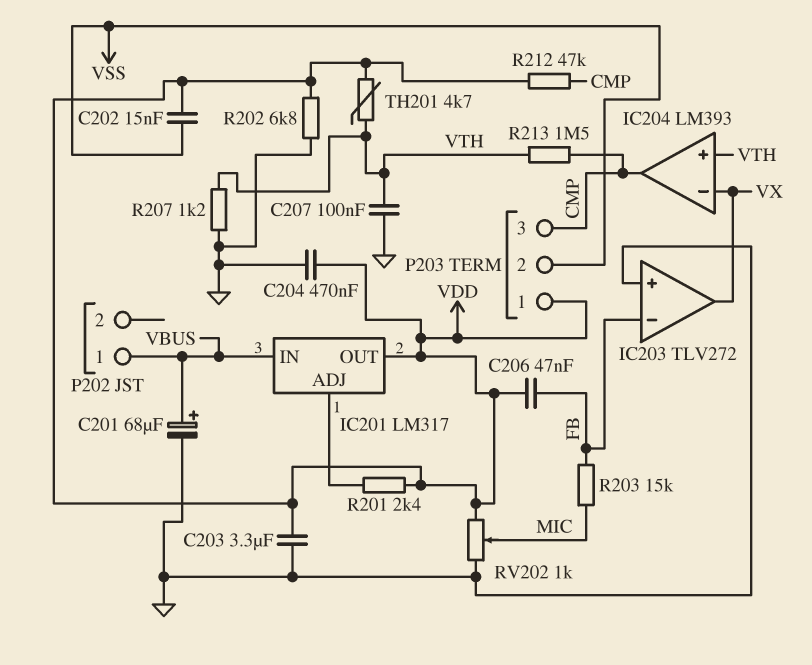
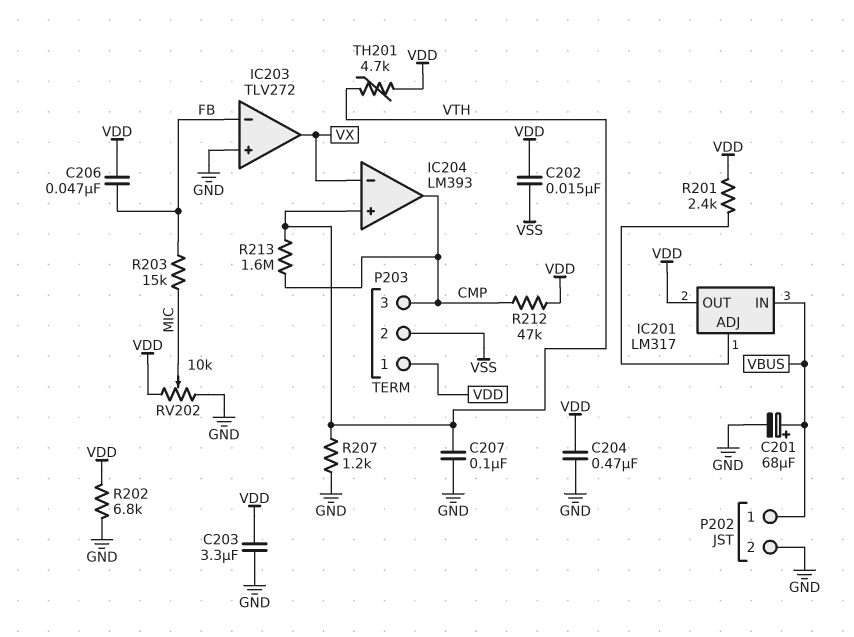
P202 pin 2: none -> GND
R213: 1.5M (CMP, VTH) -> 1.6M (CMP, VTH)
RV202: 1k (GND, VDD, wiper MIC) -> 10k (GND, VDD, wiper MIC)

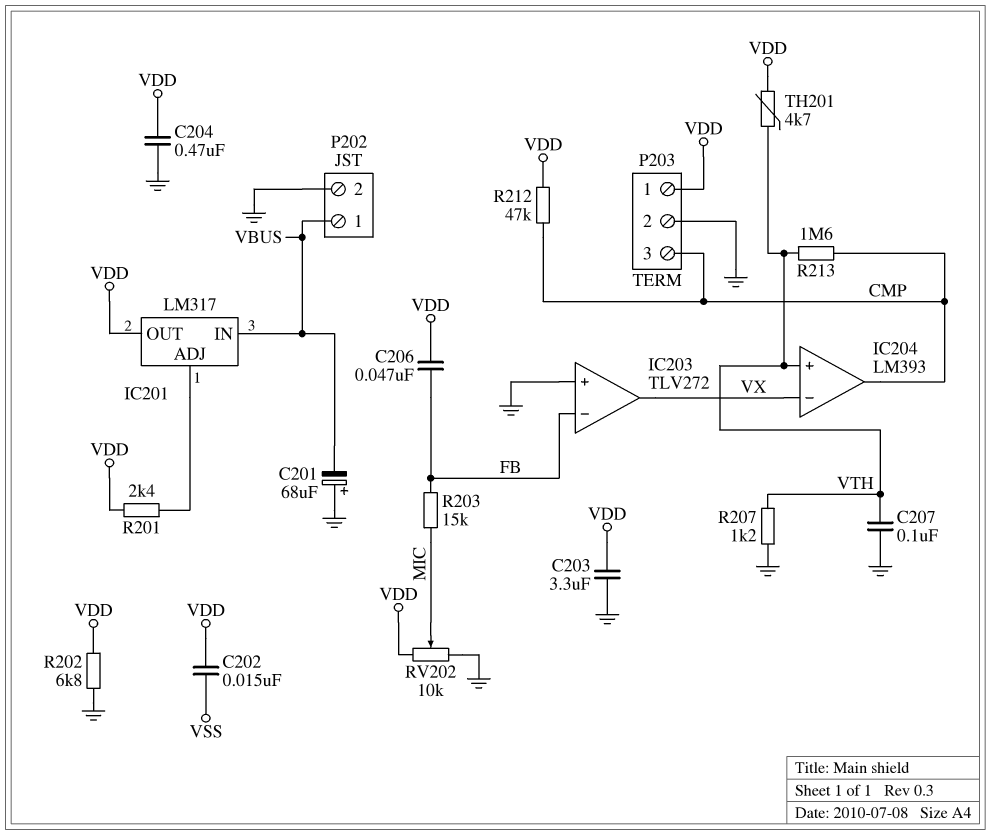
C201: 68uF (plus VBUS, minus GND) -> 68uF (plus GND, minus VBUS)
P203 pin 2: VSS -> GND

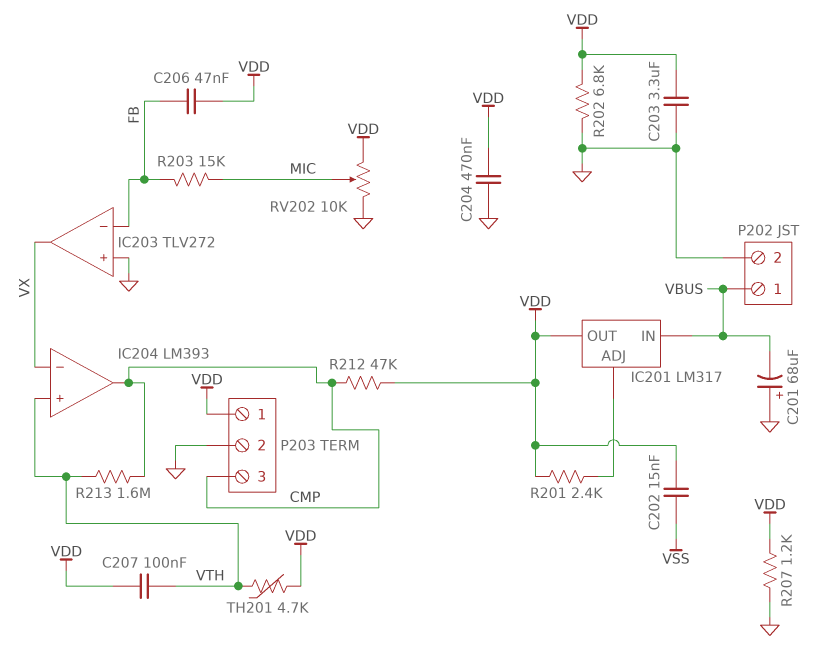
C207: 100nF (GND, VTH) -> 100nF (VDD, VTH)
R207: 1.2k (GND, VTH) -> 1.2k (GND, VDD)

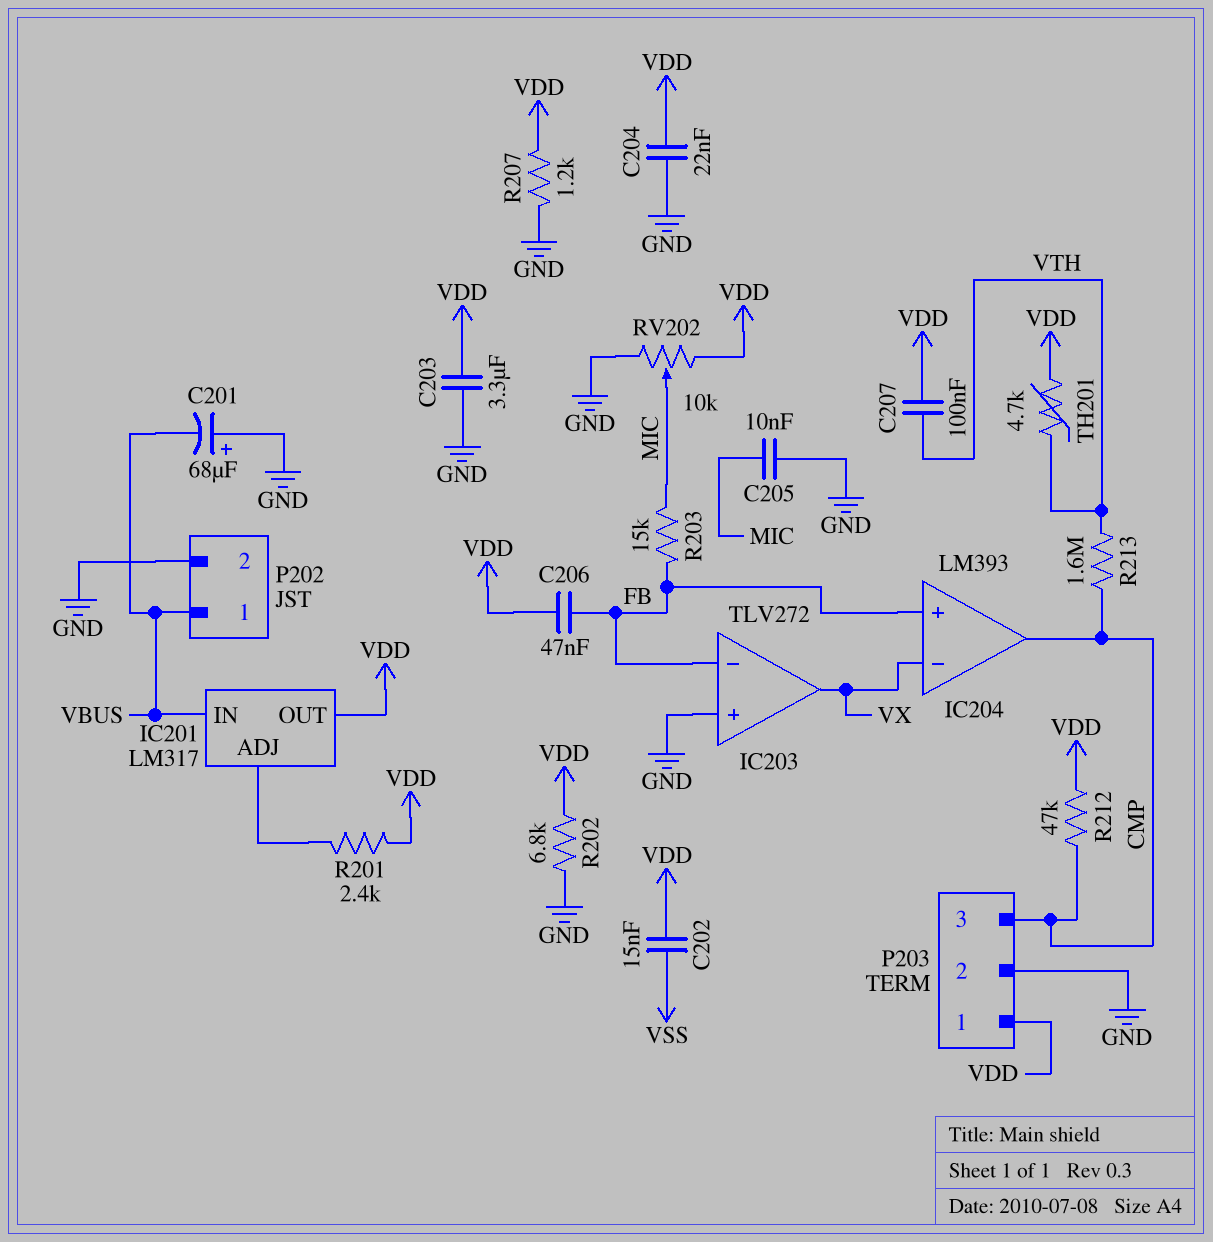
C204: 470nF (GND, VDD) -> 22nF (GND, VDD)
C205: none -> 10nF (GND, MIC)
IC204 pin in+: VTH -> FB

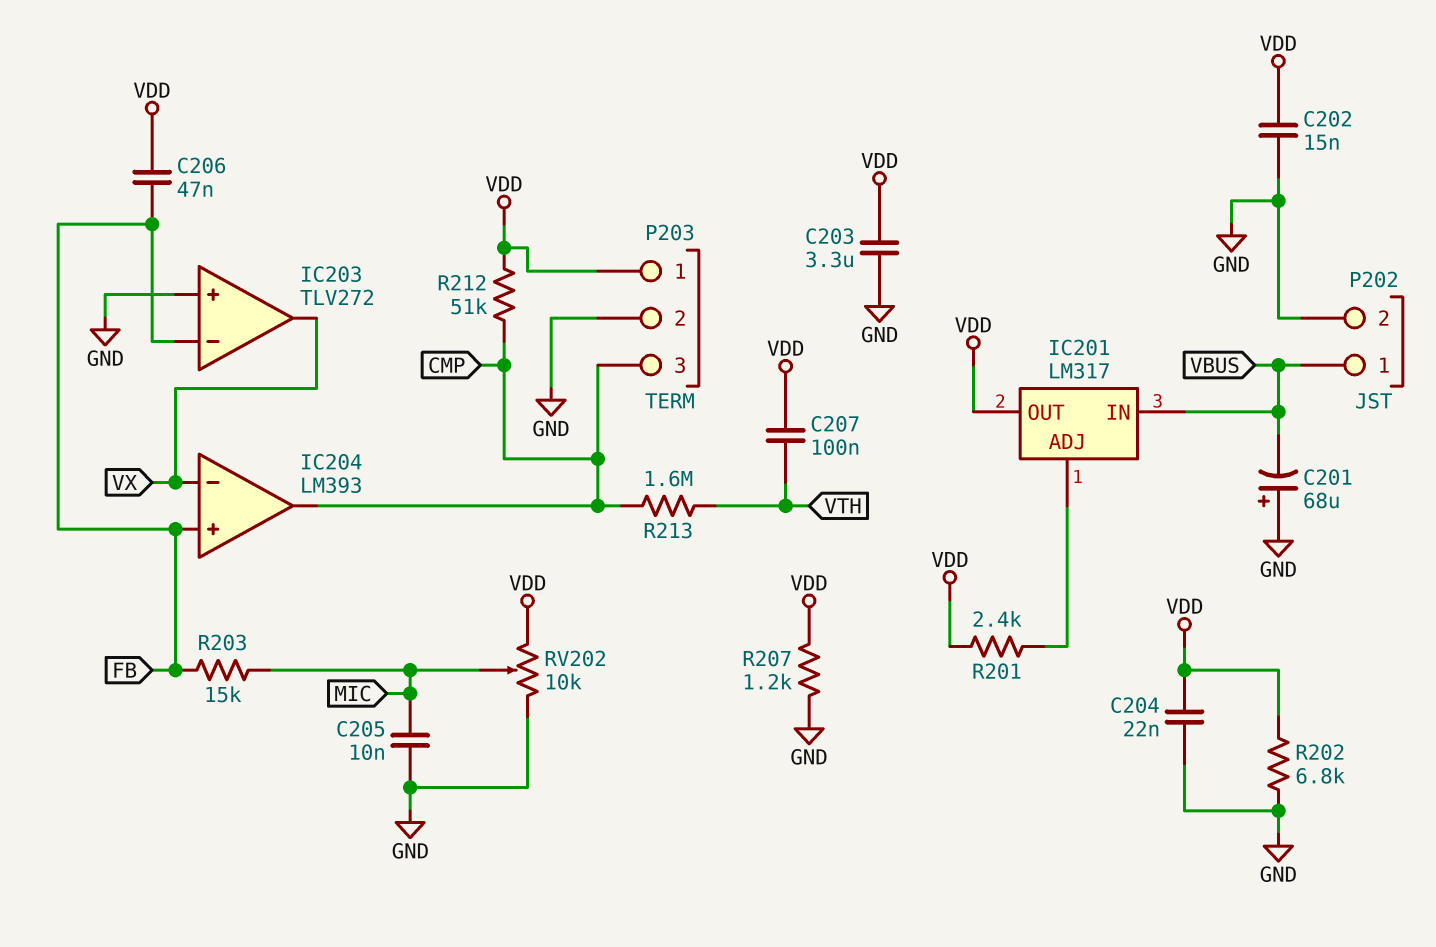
C202: 15nF (VDD, VSS) -> 15nF (GND, VDD)
R212: 47k (CMP, VDD) -> 51k (CMP, VDD)
TH201: 4.7k (VDD, VTH) -> none

